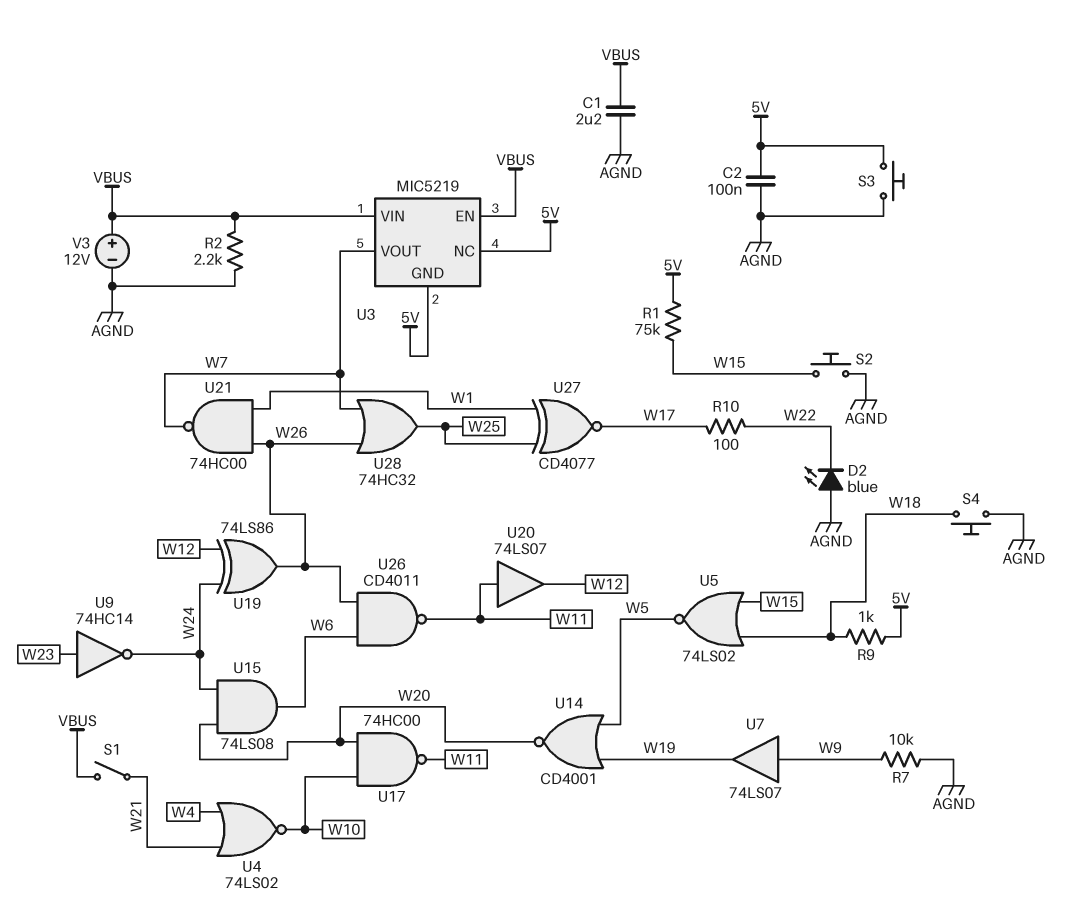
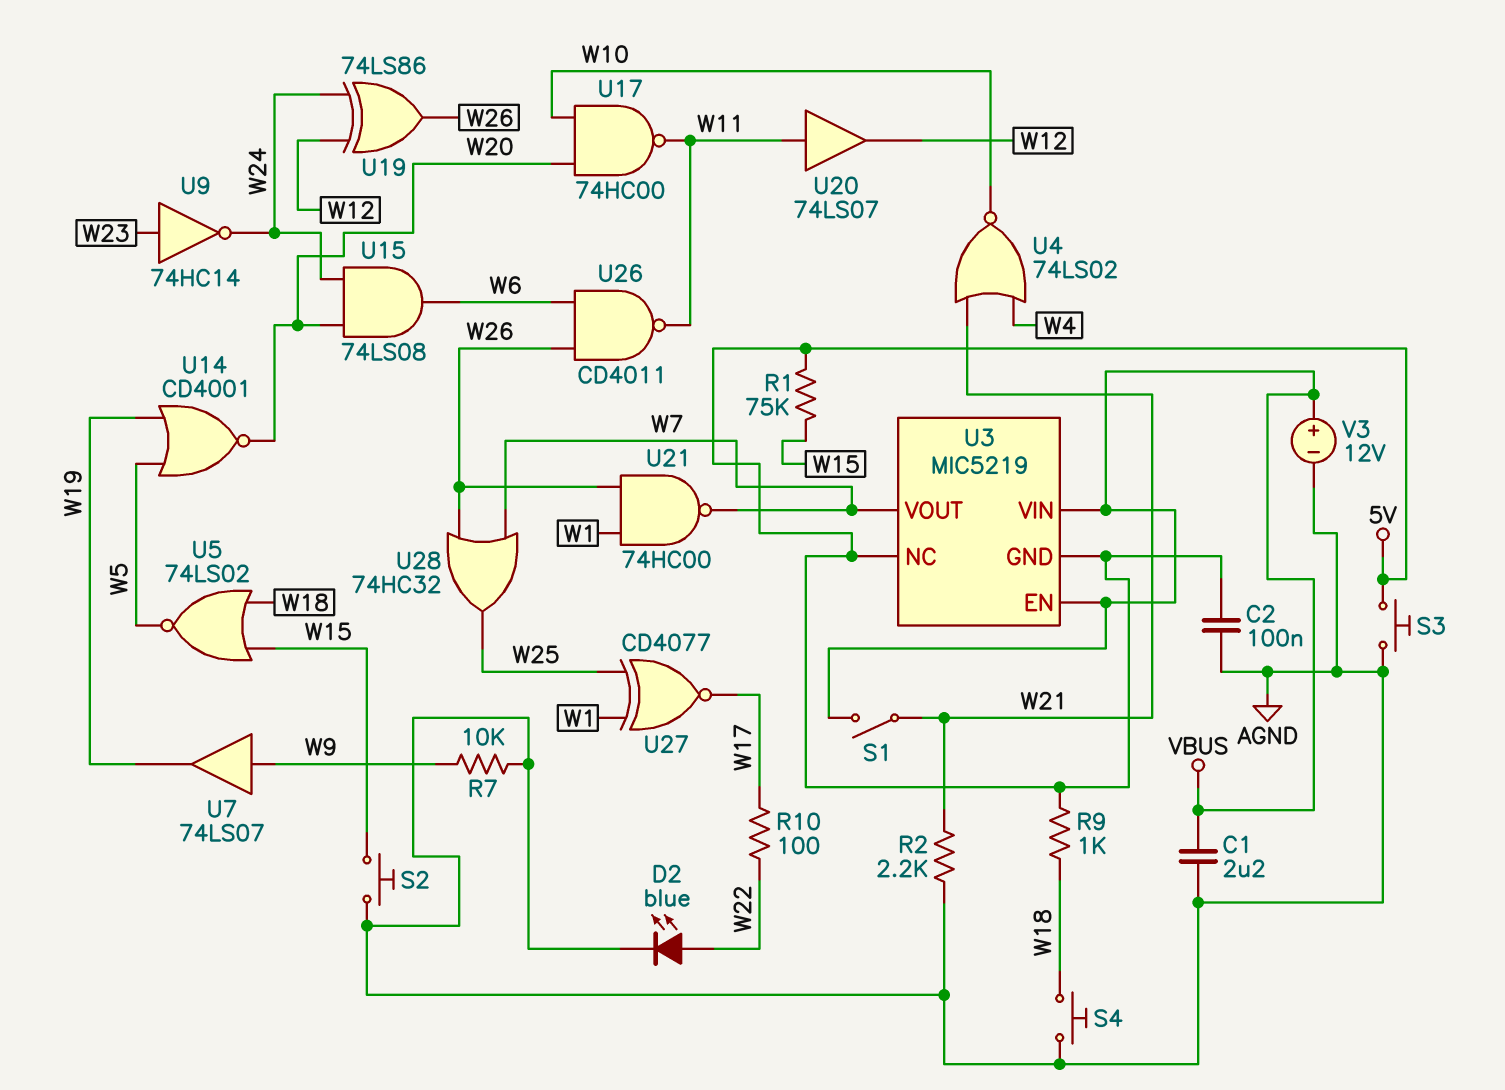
D2: LED blue (A AGND, K W22) -> LED blue (A W22, K AGND)
R2: 2.2k (AGND, VBUS) -> 2.2k (AGND, W21)

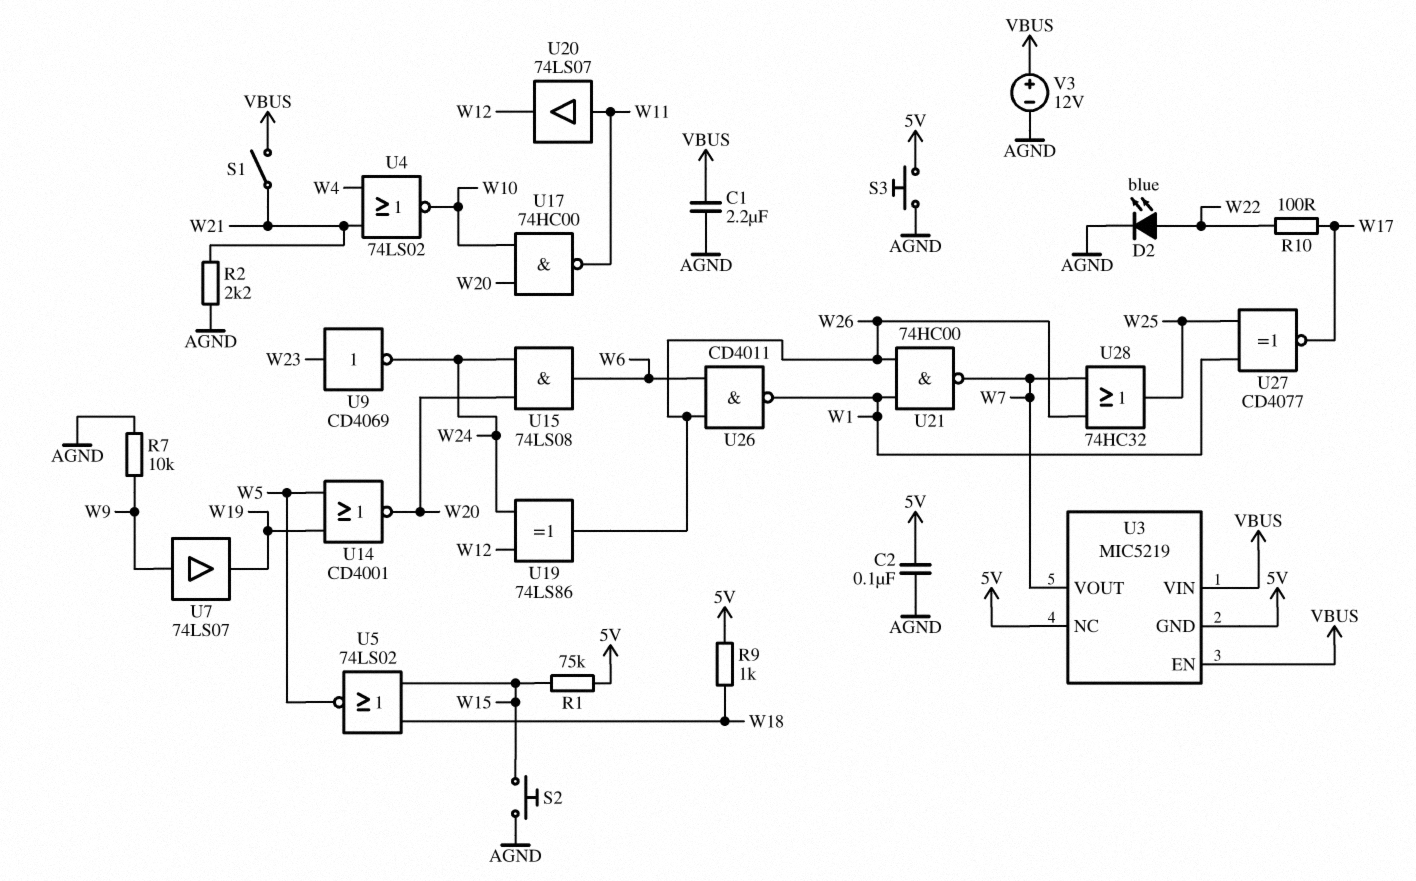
S4: button (AGND, W18) -> none
U9: NOT 74HC14 (in W23, out W24) -> NOT CD4069 (in W23, out W24)
U26: NAND CD4011 (in W6, in W26, out W11) -> NAND CD4011 (in W6, in W26, out W1)

